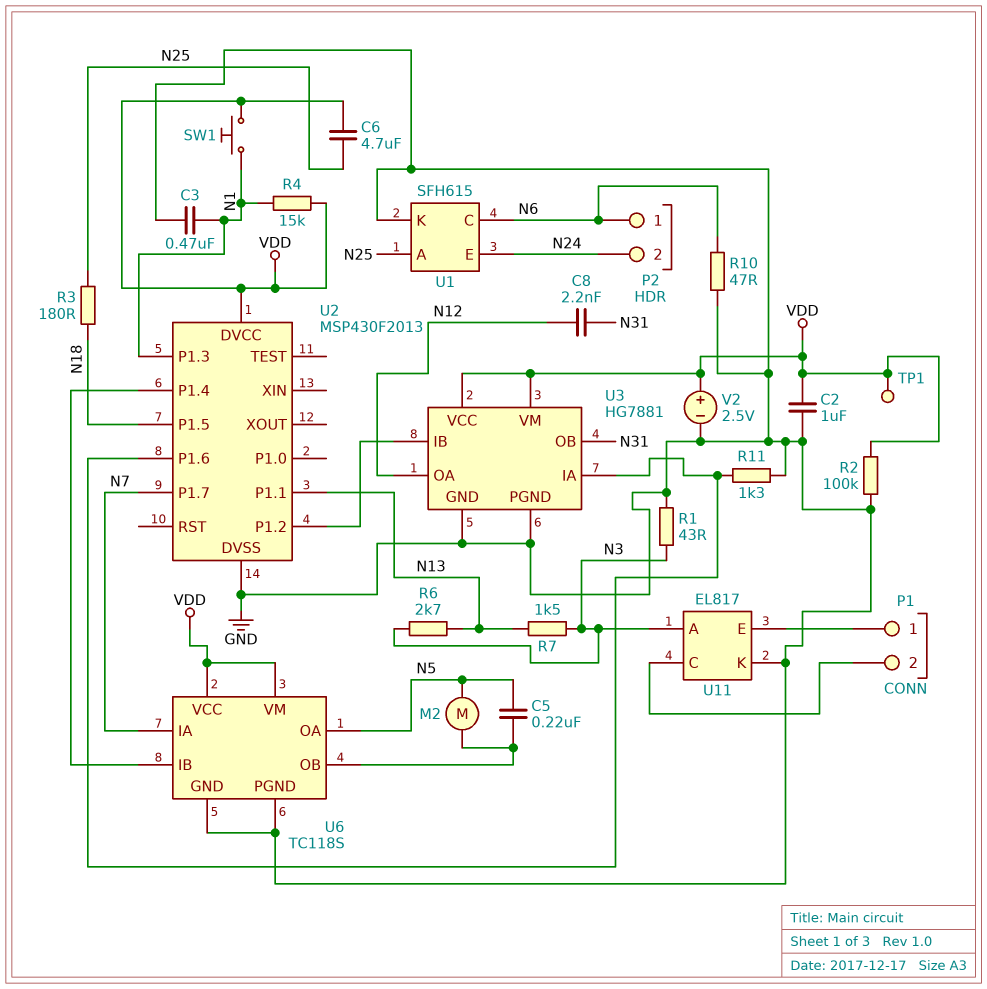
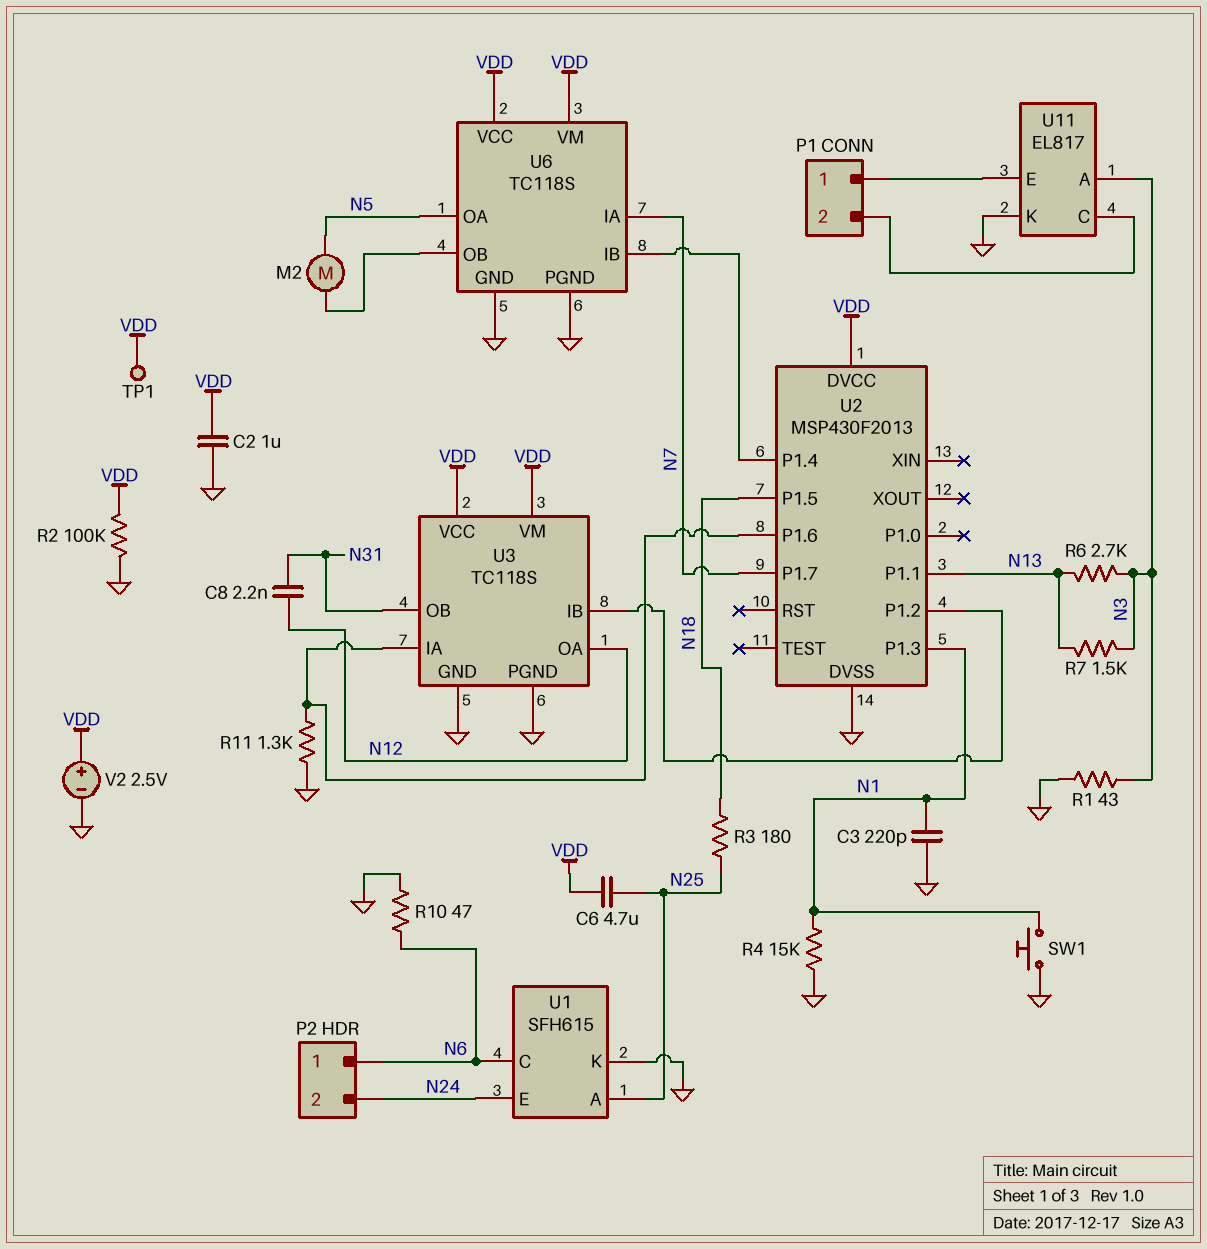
C3: 470nF (GND, N1) -> 220pF (GND, N1)
C5: 220nF (N5, U6/OB) -> none
R4: 15k (N1, VDD) -> 15k (GND, N1)
SW1: button (N1, VDD) -> button (GND, N1)
U3: HG7881 -> TC118S

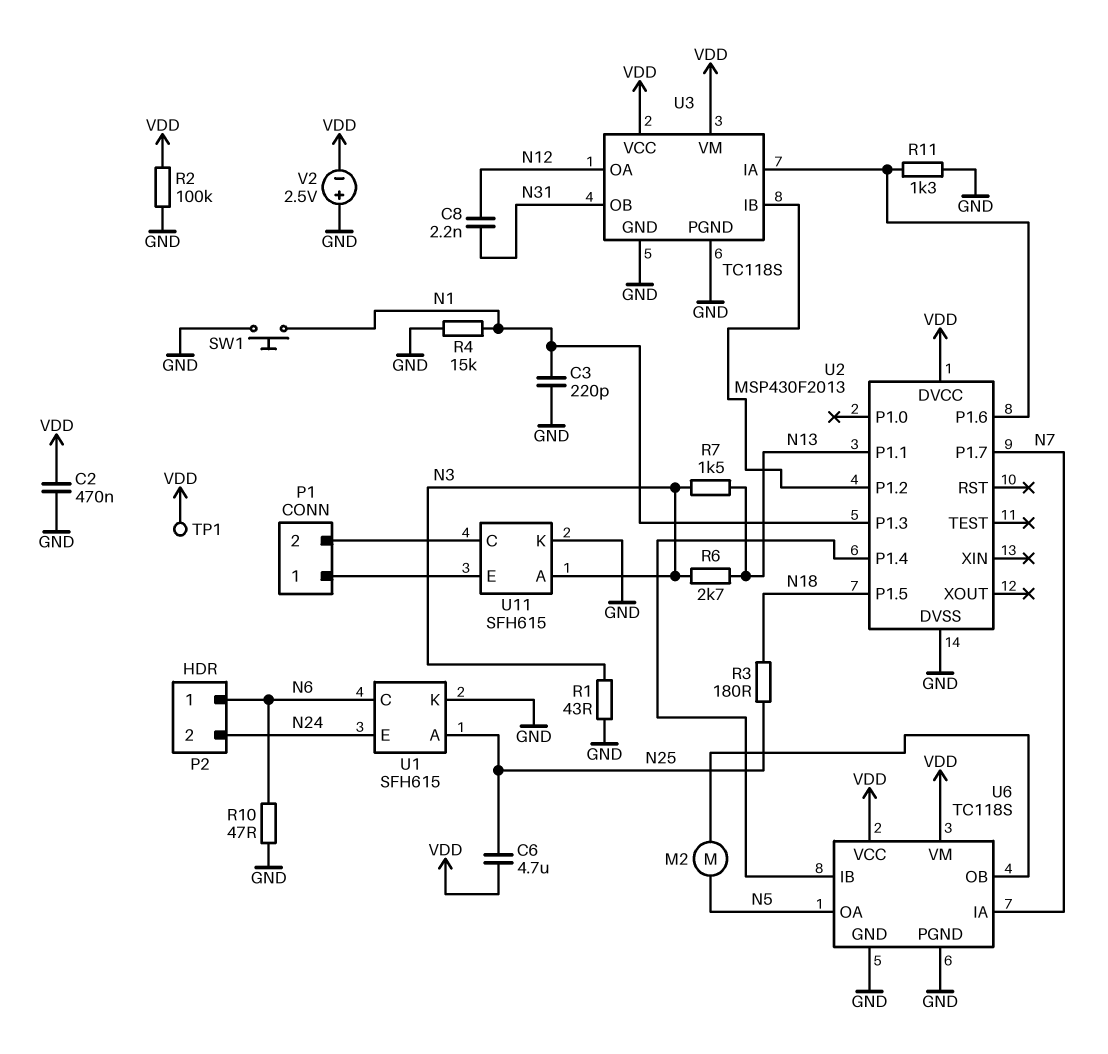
C2: 1uF (GND, VDD) -> 470nF (GND, VDD)
U11: EL817 -> SFH615
V2: 2.5V (plus VDD, minus GND) -> 2.5V (plus GND, minus VDD)

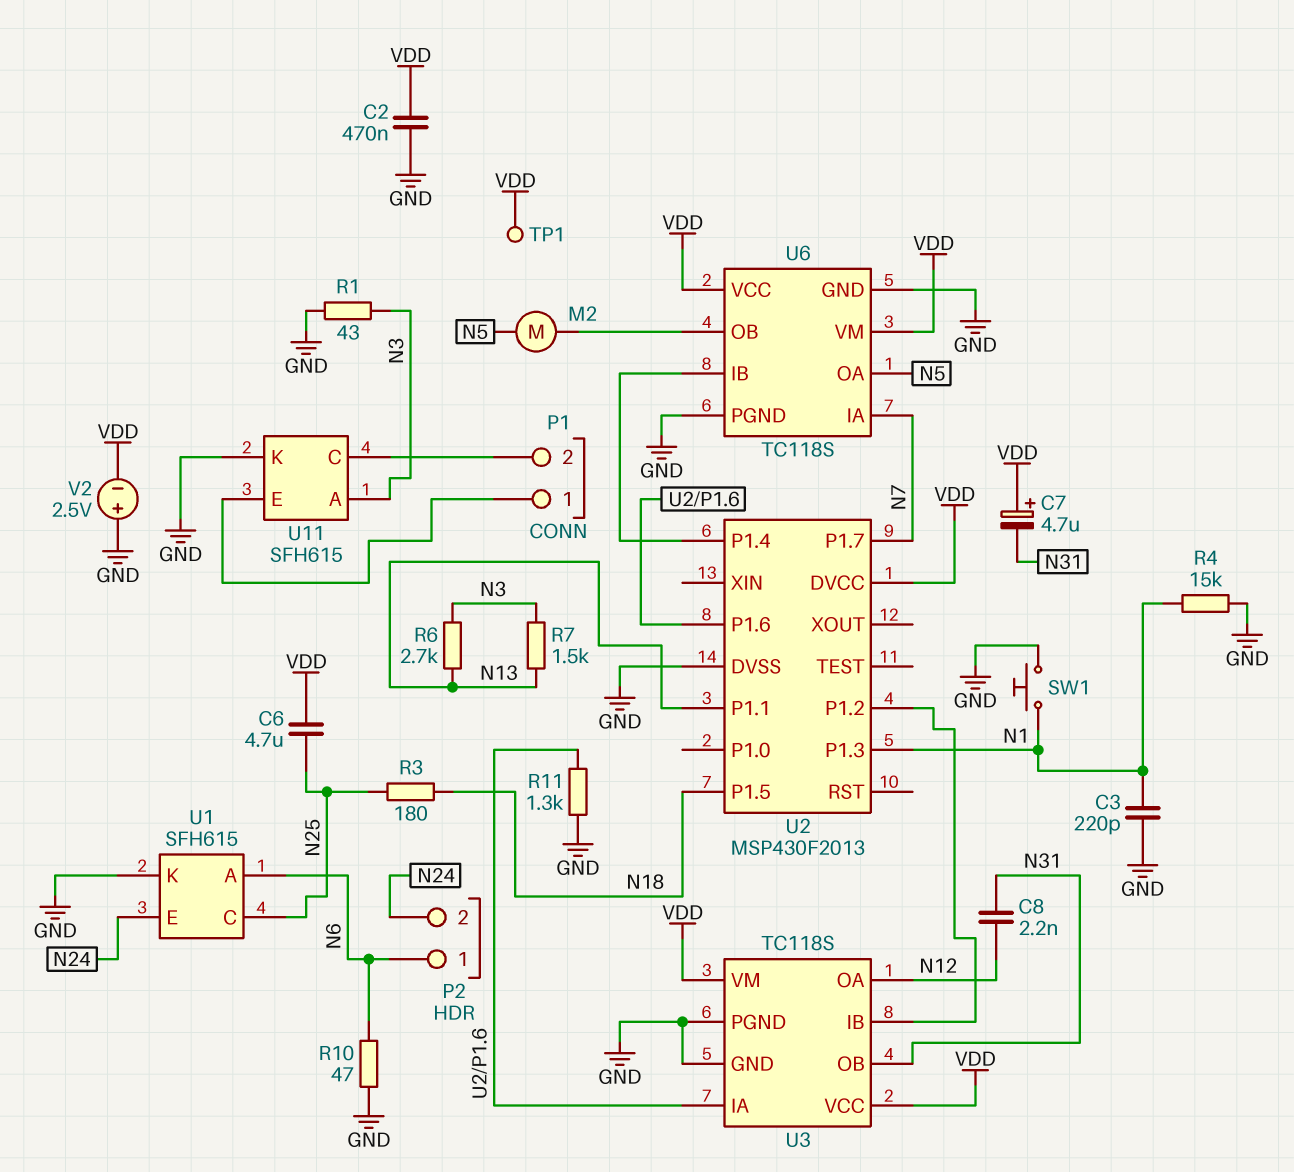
C7: none -> 4.7uF (plus VDD, minus N31)
R2: 100k (GND, VDD) -> none
U1 pin A: N25 -> N6
U1 pin C: N6 -> N25

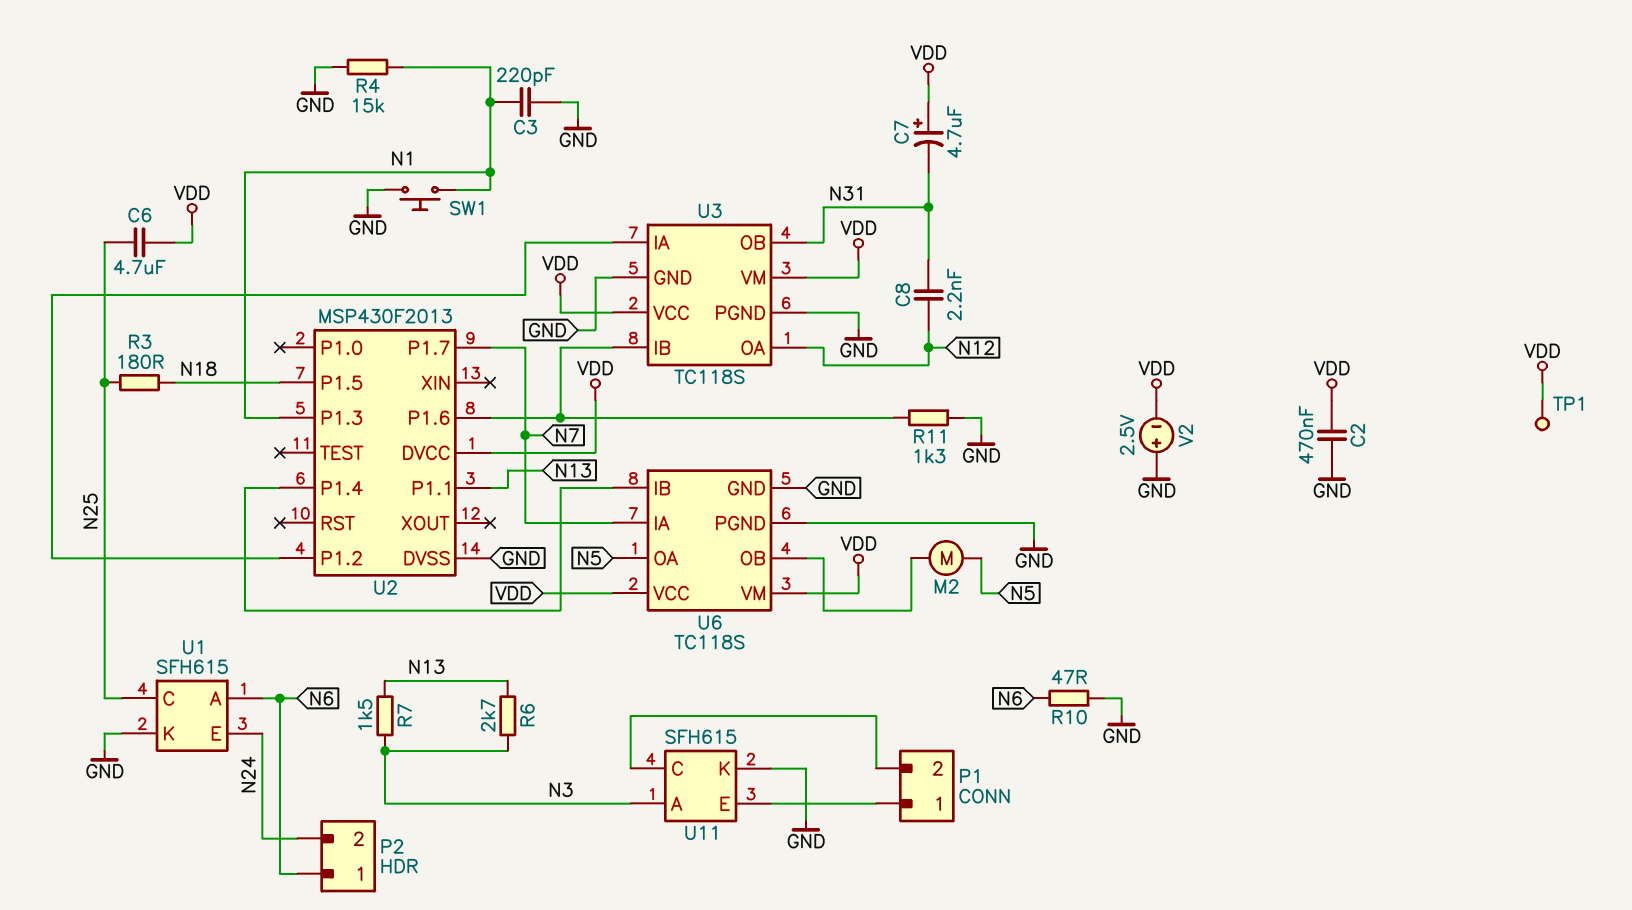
R1: 43 (GND, N3) -> none
U3 pin IA: U2/P1.6 -> U2/P1.2
U3 pin IB: U2/P1.2 -> U2/P1.6

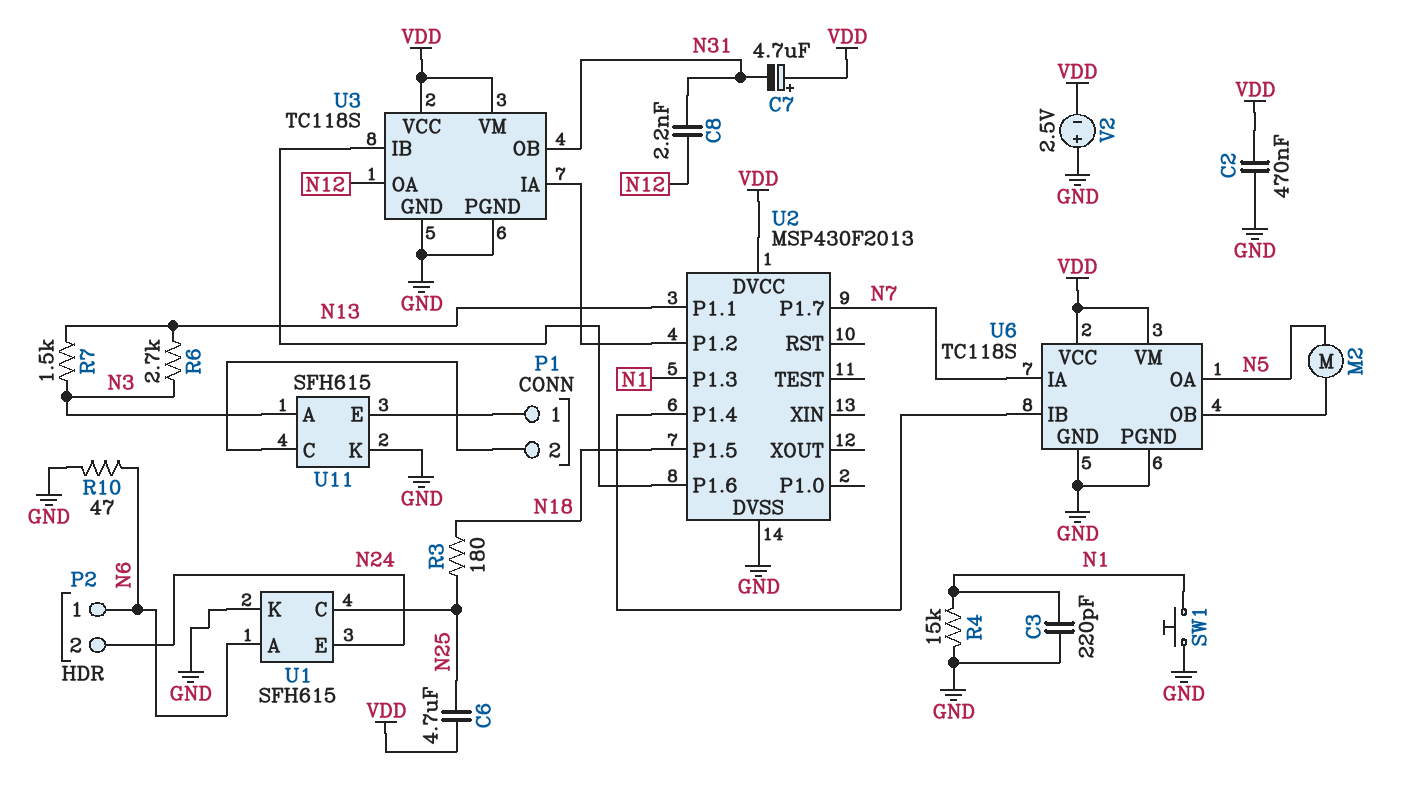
R11: 1.3k (GND, U2/P1.6) -> none
TP1: test point (VDD) -> none

